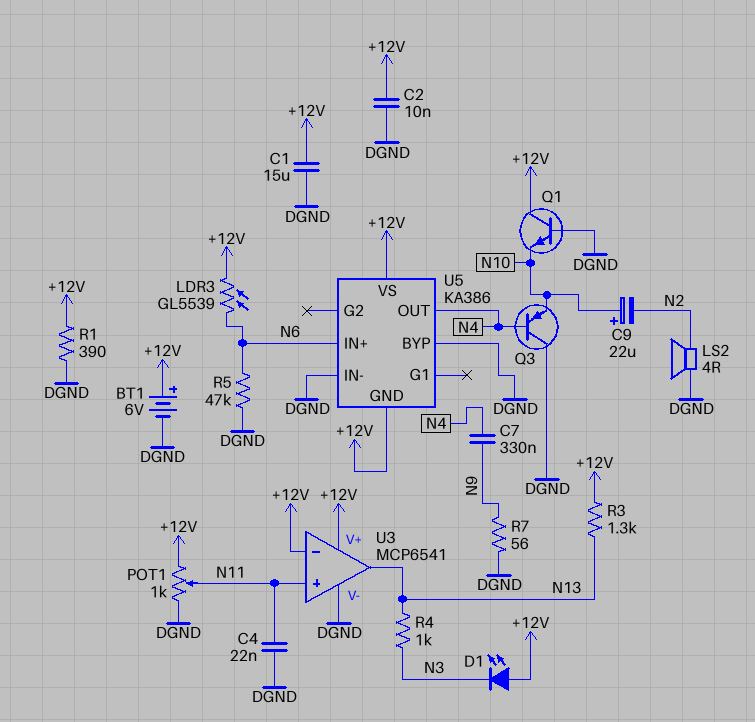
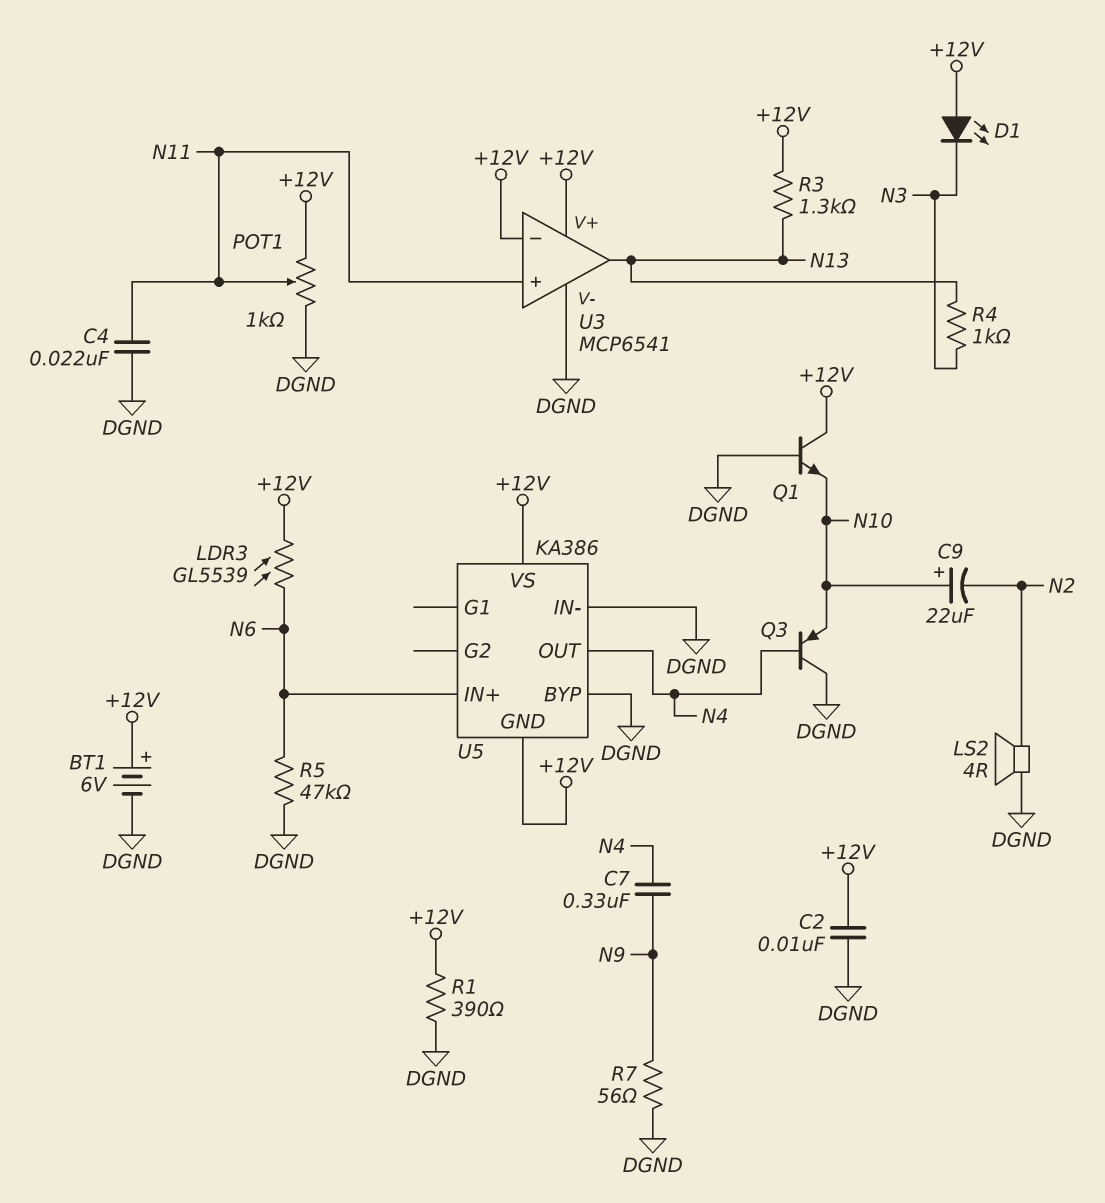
C1: 15uF (+12V, DGND) -> none

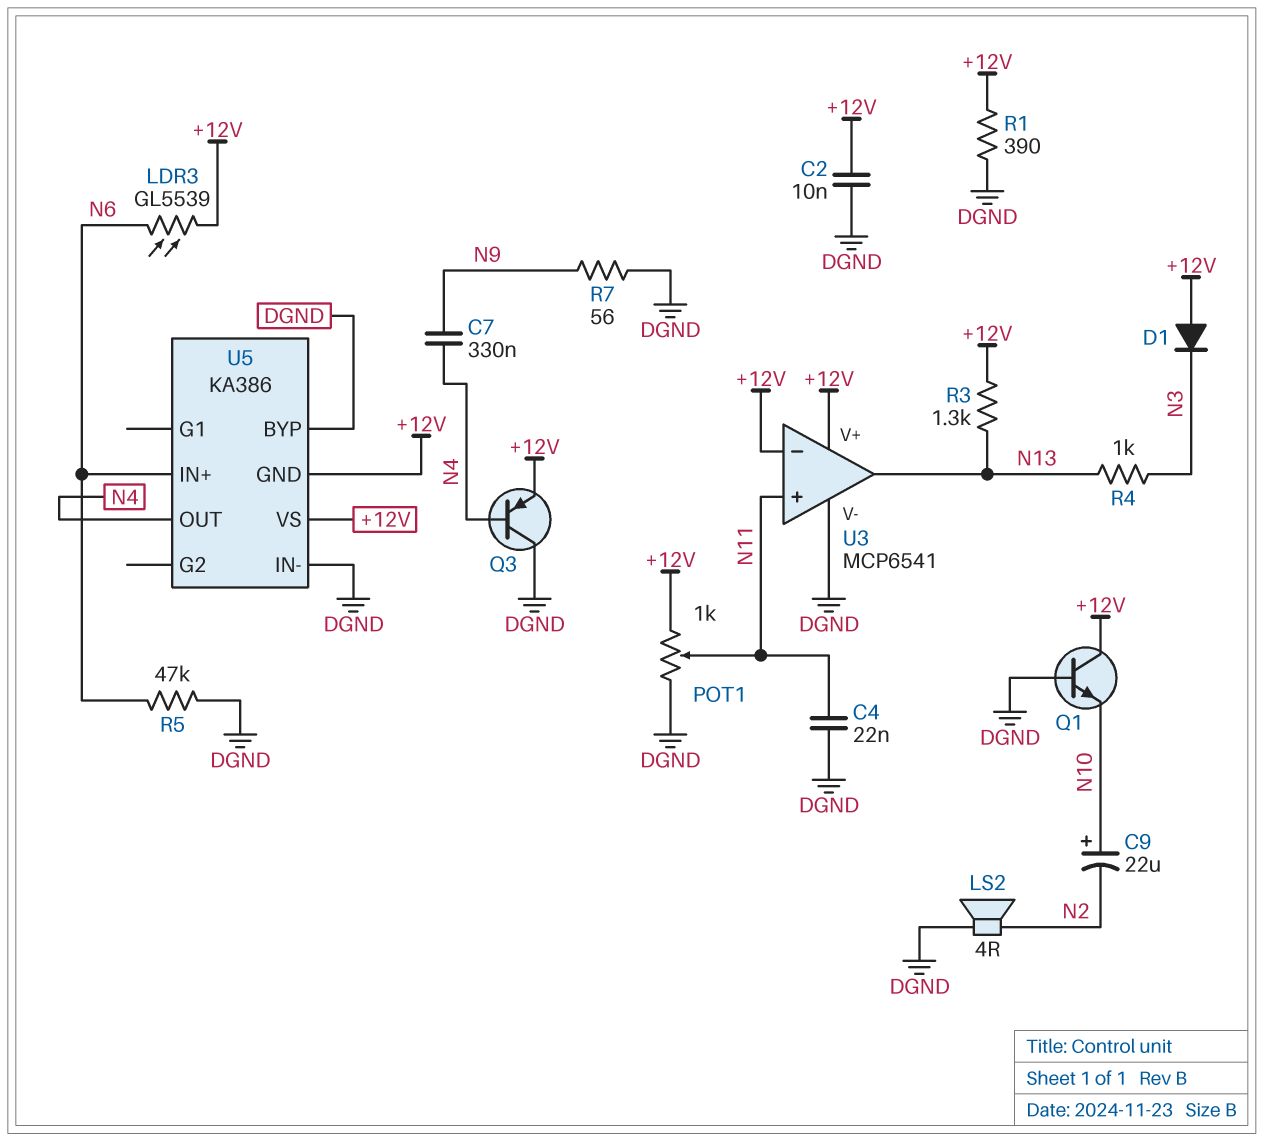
BT1: 6V (plus +12V, minus DGND) -> none
D1: LED (A +12V, K N3) -> diode (A +12V, K N3)
Q3: PNP (B N4, C DGND, E N10) -> PNP (B N4, C DGND, E +12V)

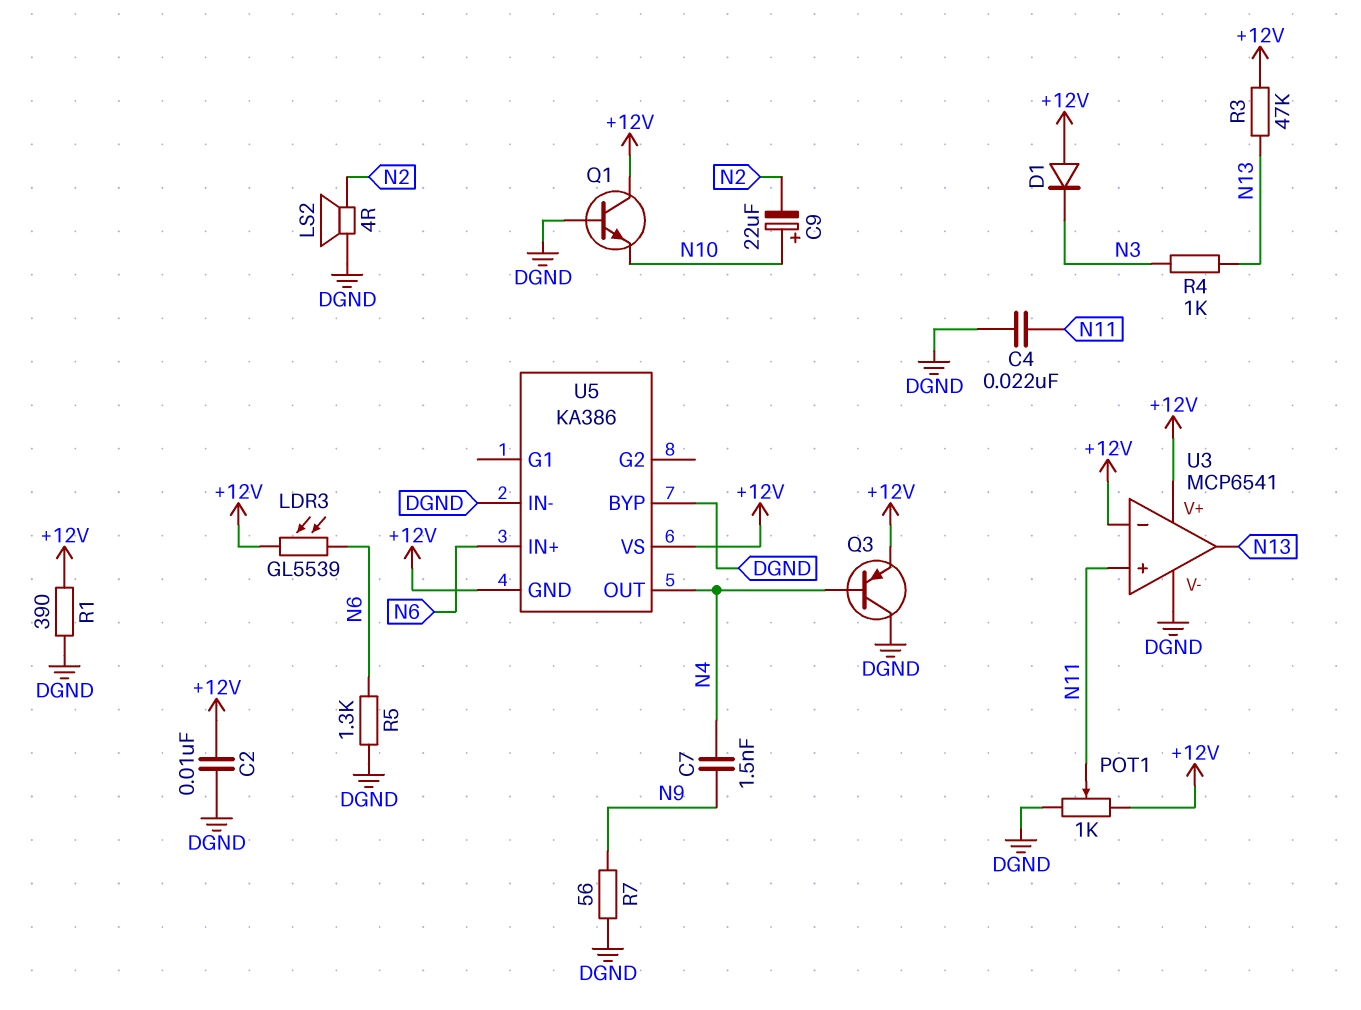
C7: 330nF (N4, N9) -> 1.5nF (N4, N9)
R3: 1.3k (+12V, N13) -> 47k (+12V, N13)
R5: 47k (DGND, N6) -> 1.3k (DGND, N6)

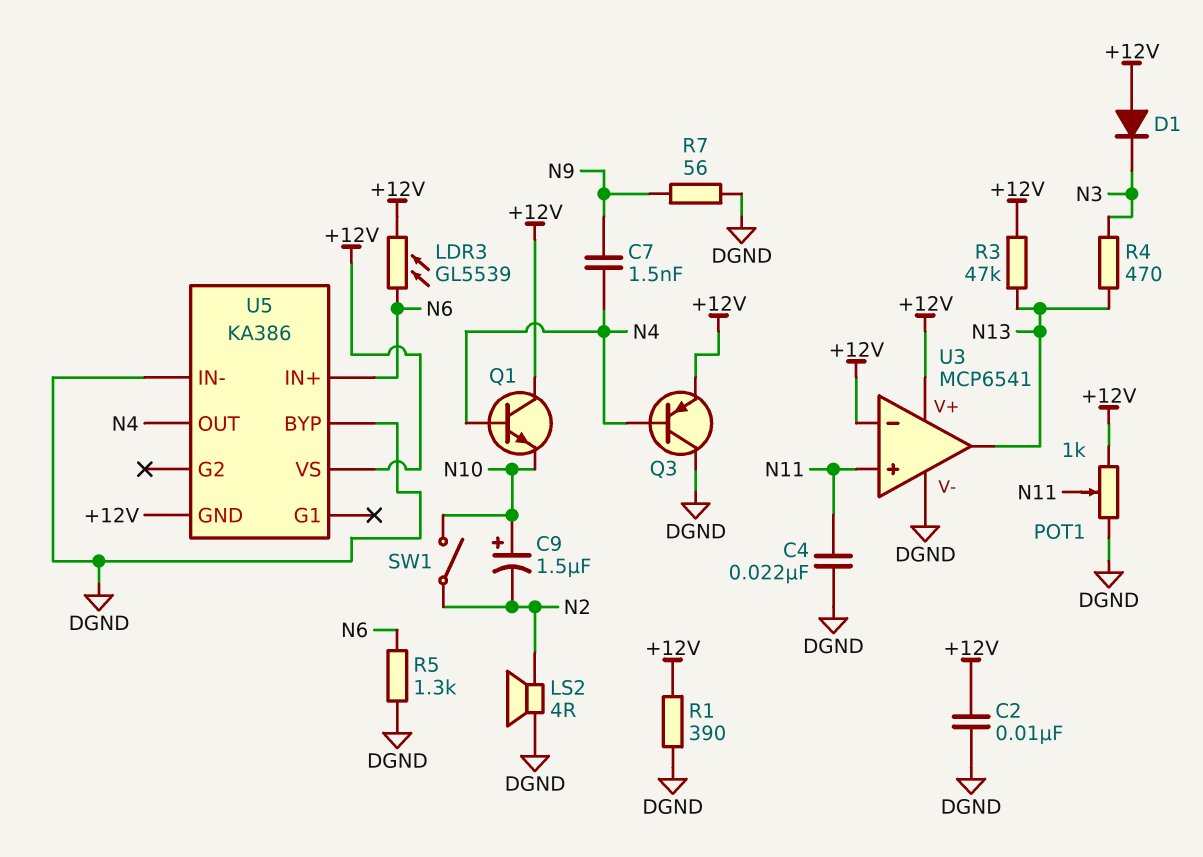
C9: 22uF (plus N10, minus N2) -> 1.5uF (plus N10, minus N2)
Q1: NPN (B DGND, C +12V, E N10) -> NPN (B N4, C +12V, E N10)
R4: 1k (N3, N13) -> 470 (N3, N13)
SW1: none -> switch (N2, N10)

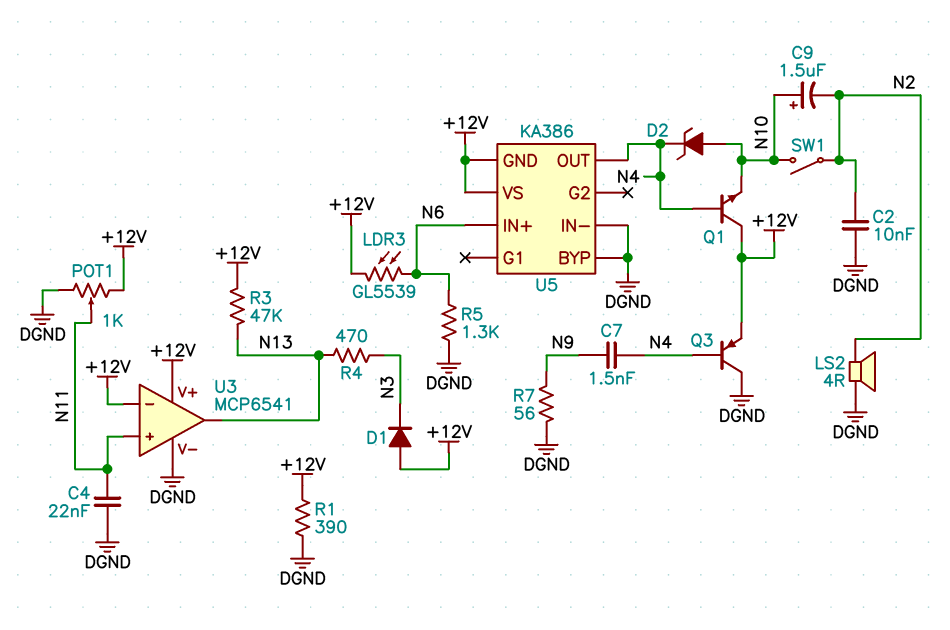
C2: 10nF (+12V, DGND) -> 10nF (DGND, N2)
D2: none -> zener (A N10, K N4)

